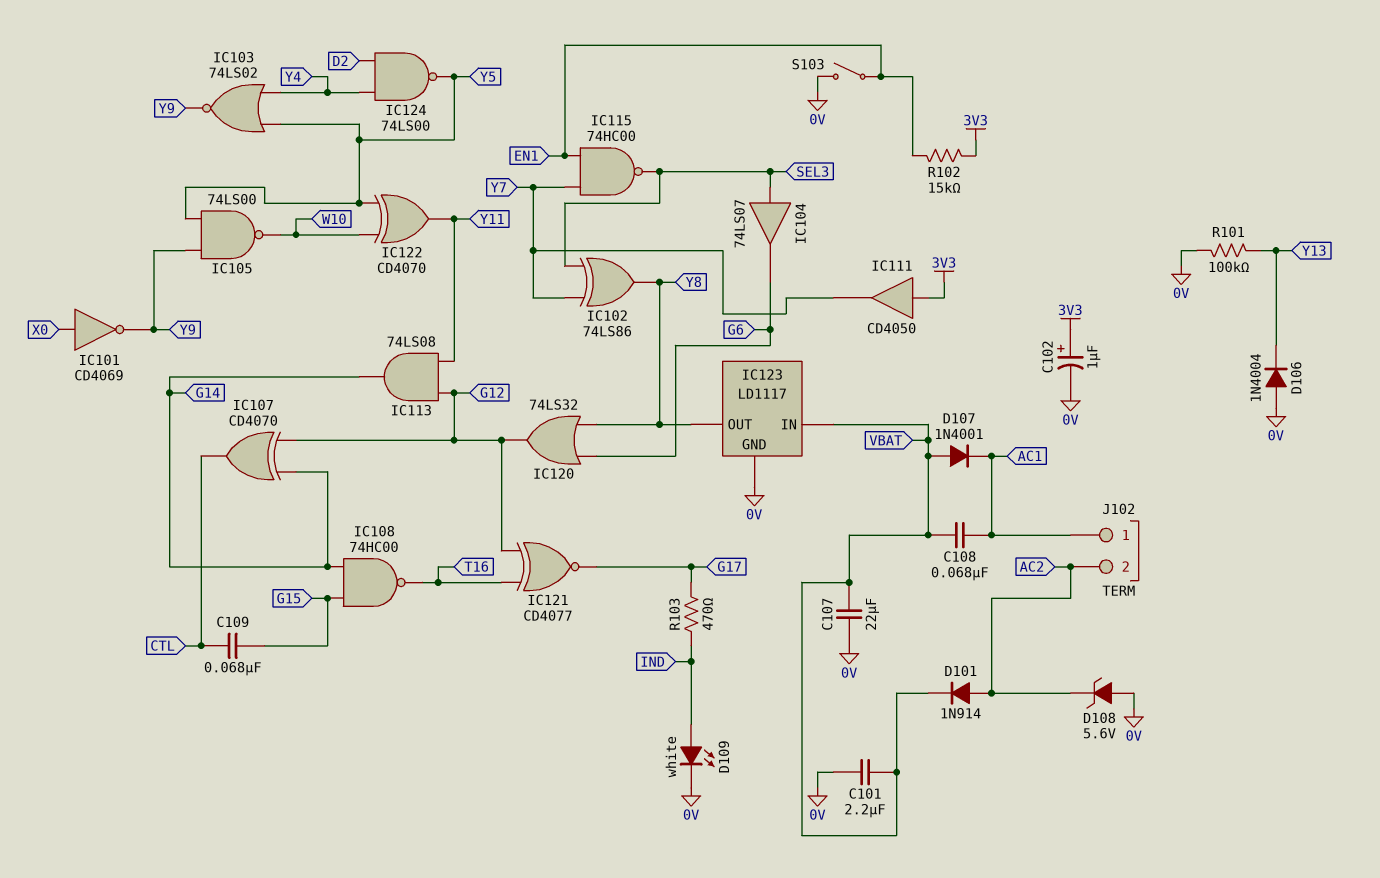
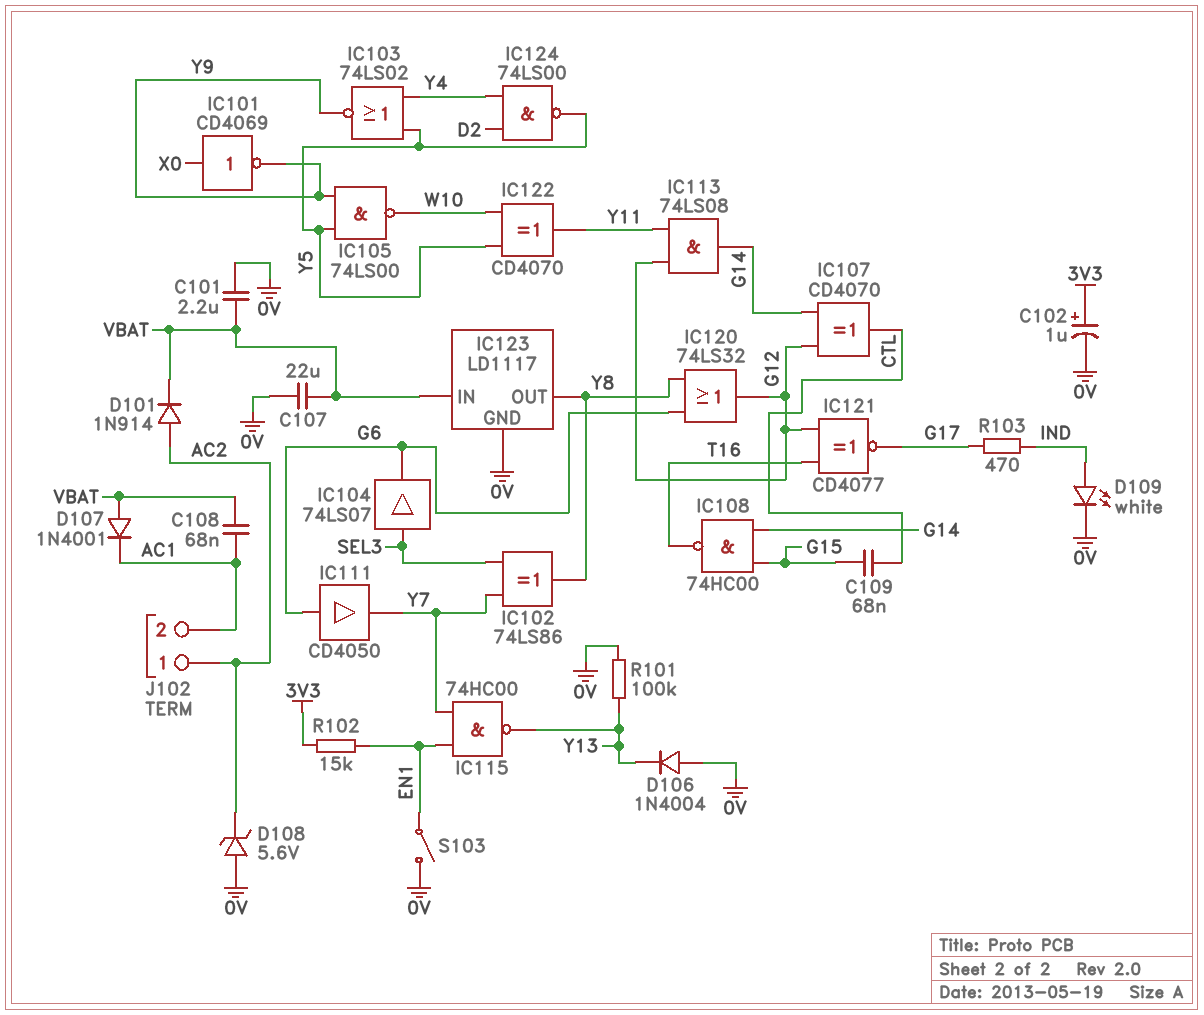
IC111: buffer CD4050 (in 3V3, out Y7) -> buffer CD4050 (in G6, out Y7)
IC115: NAND 74HC00 (in EN1, in Y7, out SEL3) -> NAND 74HC00 (in EN1, in Y7, out Y13)
J102 pin 1: AC1 -> AC2
J102 pin 2: AC2 -> AC1

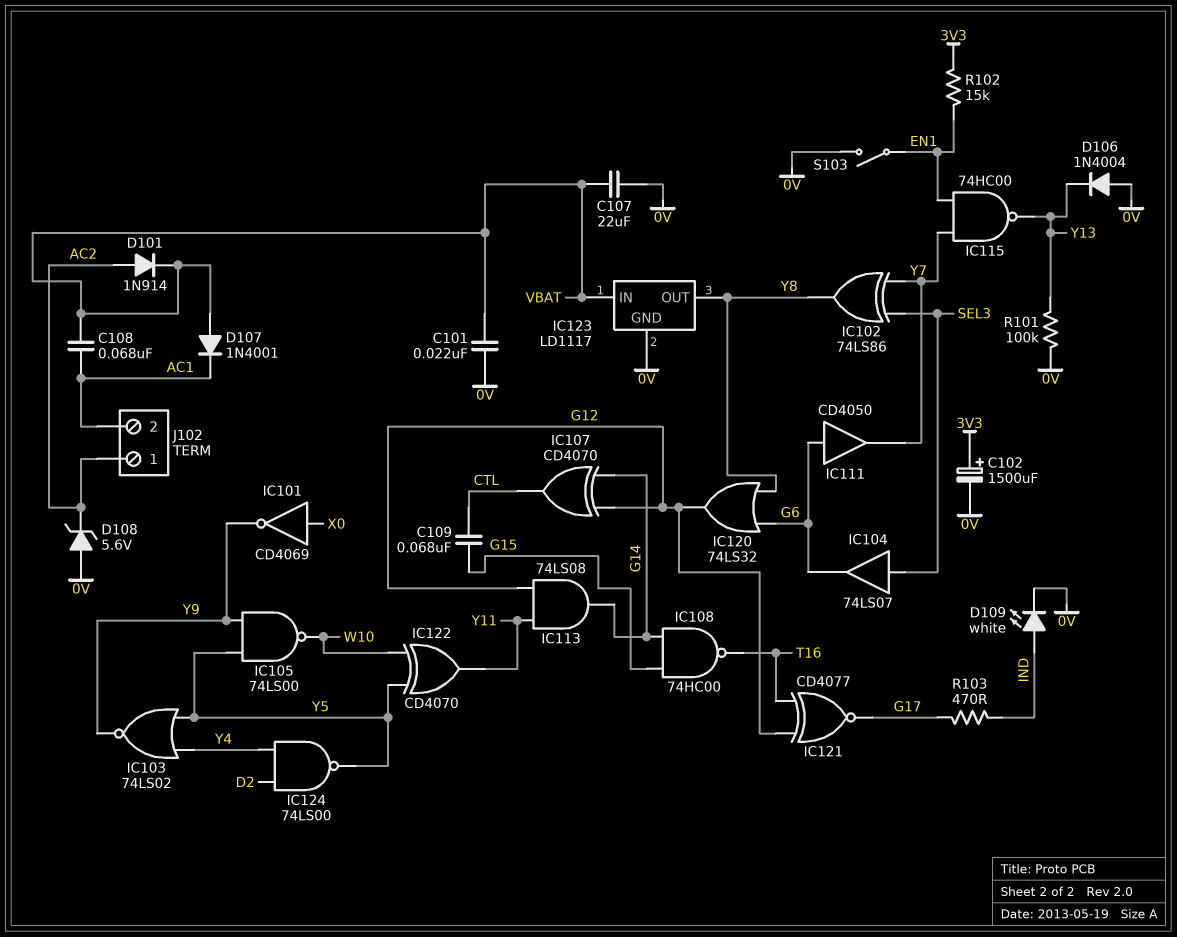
C101: 2.2uF (0V, VBAT) -> 22nF (0V, VBAT)
C102: 1uF (plus 3V3, minus 0V) -> 1500uF (plus 3V3, minus 0V)

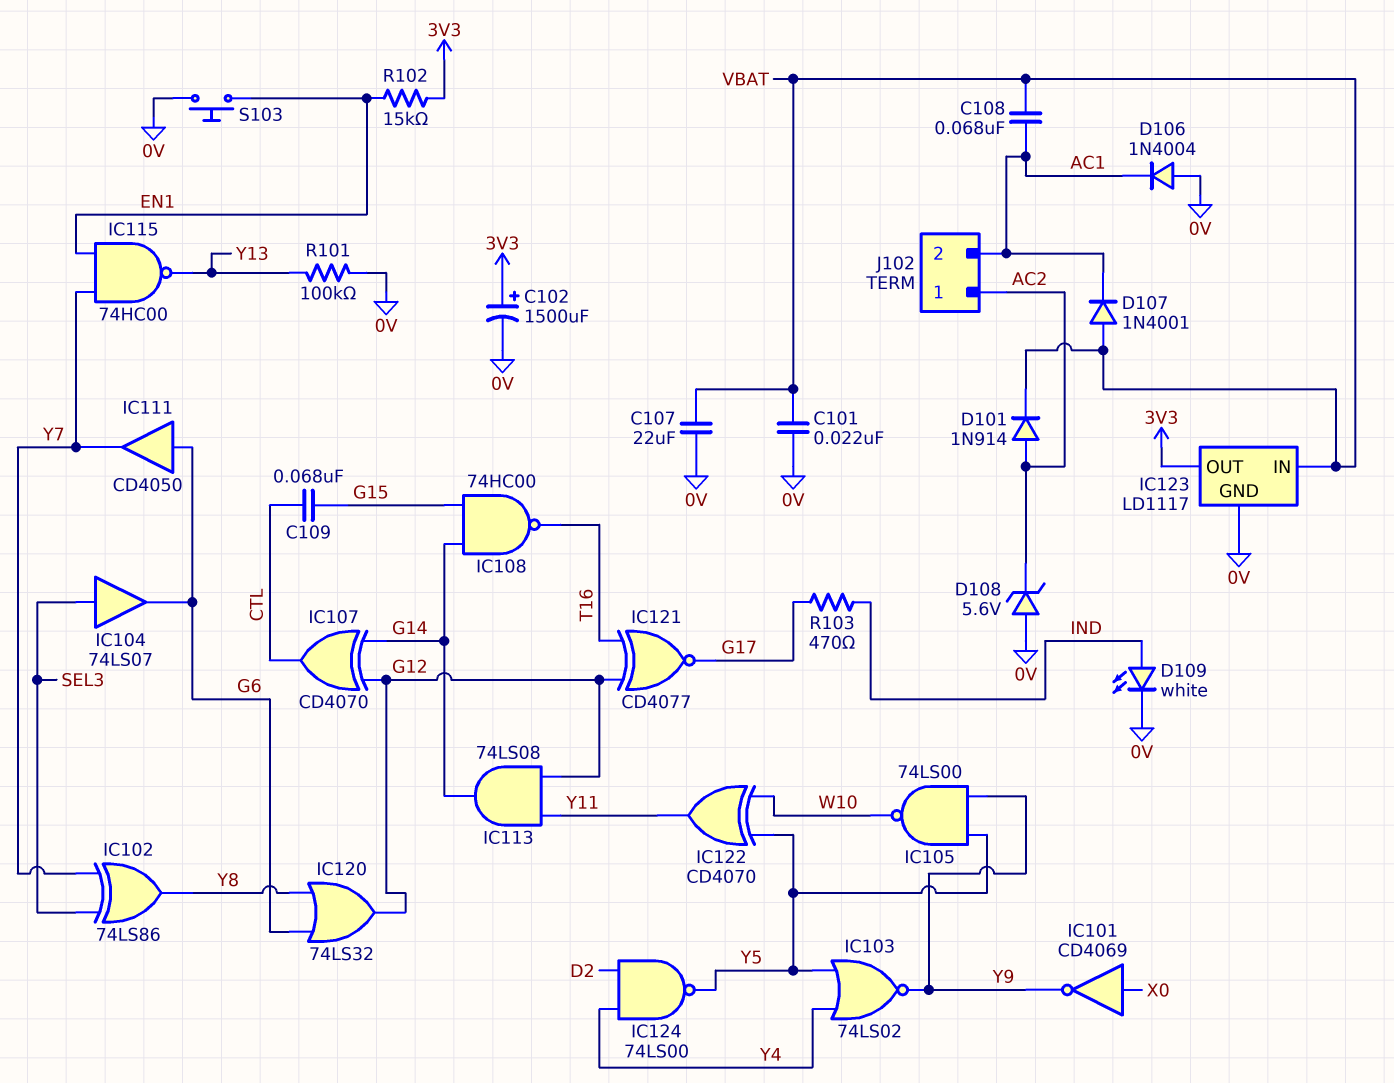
D106: diode 1N4004 (A 0V, K Y13) -> diode 1N4004 (A 0V, K AC1)
IC123 pin OUT: Y8 -> 3V3
S103: switch (0V, EN1) -> button (0V, EN1)

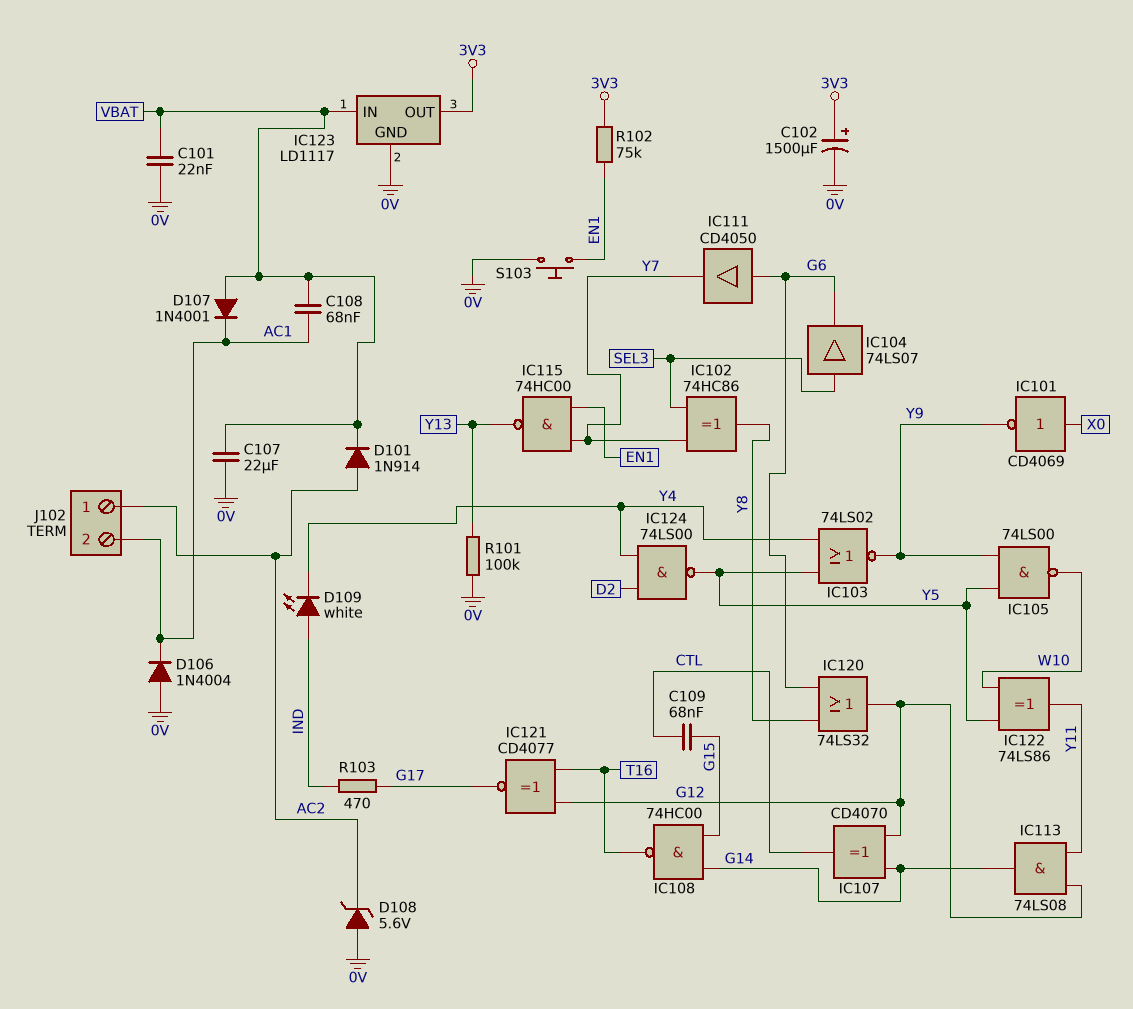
D109: LED white (A IND, K 0V) -> LED white (A IND, K Y4)
IC102: XOR 74LS86 (in SEL3, in Y7, out Y8) -> XOR 74HC86 (in SEL3, in Y7, out Y8)
IC122: XOR CD4070 (in W10, in Y5, out Y11) -> XOR 74LS86 (in W10, in Y5, out Y11)
R102: 15k (3V3, EN1) -> 75k (3V3, EN1)

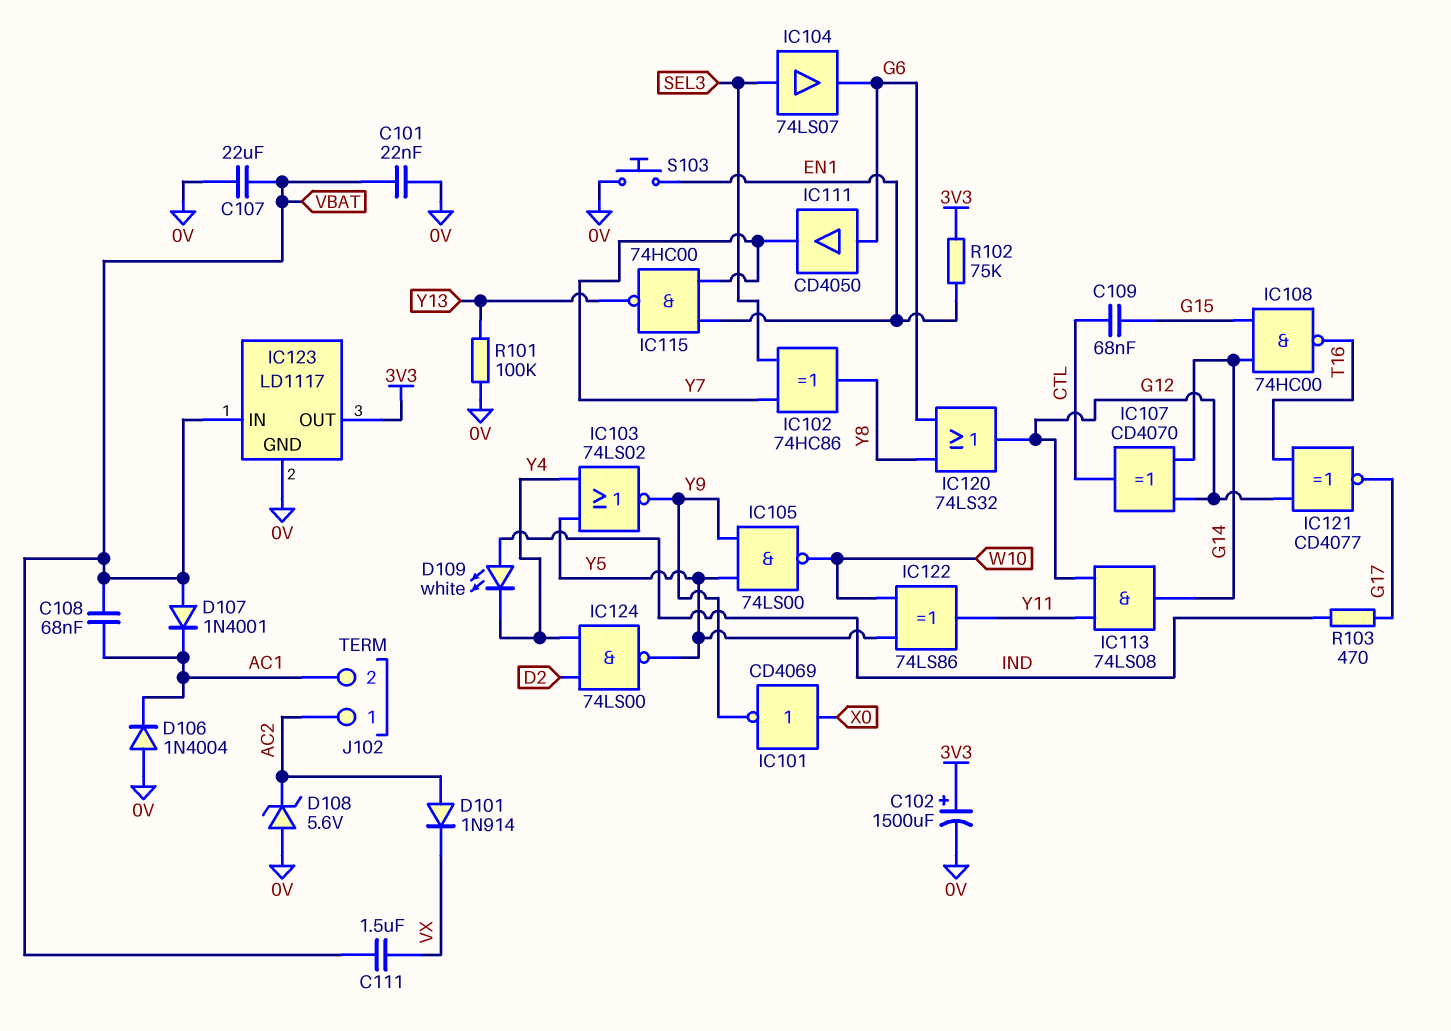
C111: none -> 1.5uF (VBAT, VX)
D101: diode 1N914 (A AC2, K VBAT) -> diode 1N914 (A AC2, K VX)

